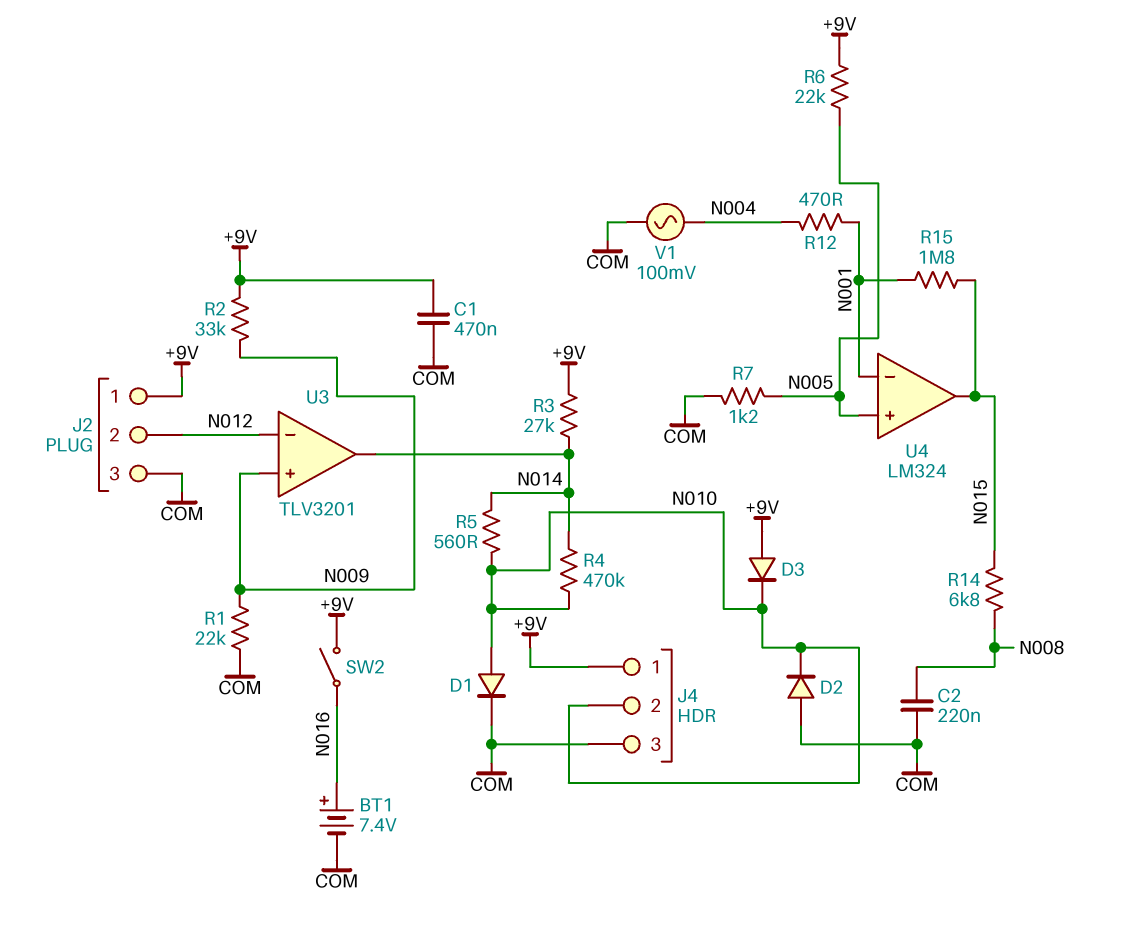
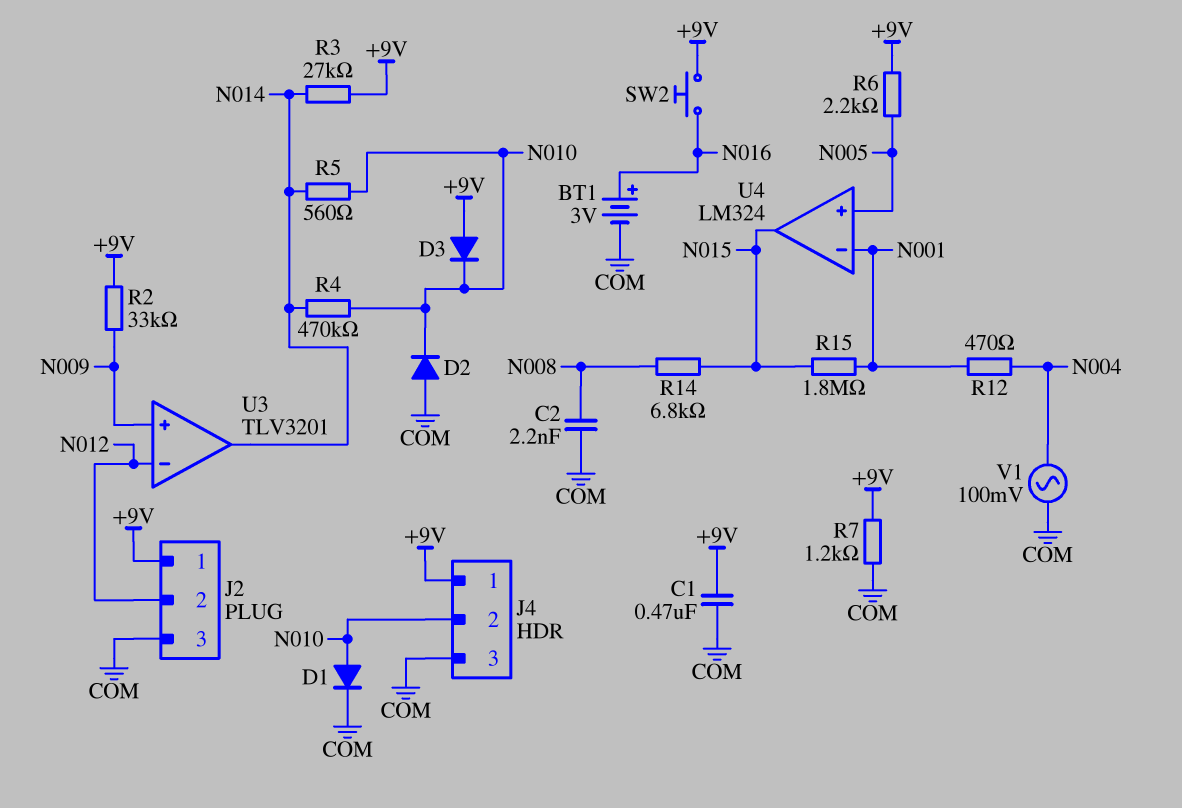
BT1: 7.4V (plus N016, minus COM) -> 3V (plus N016, minus COM)
C2: 220nF (COM, N008) -> 2.2nF (COM, N008)
R1: 22k (COM, N009) -> none
R6: 22k (+9V, N005) -> 2.2k (+9V, N005)
R7: 1.2k (COM, N005) -> 1.2k (+9V, COM)
SW2: switch (+9V, N016) -> button (+9V, N016)

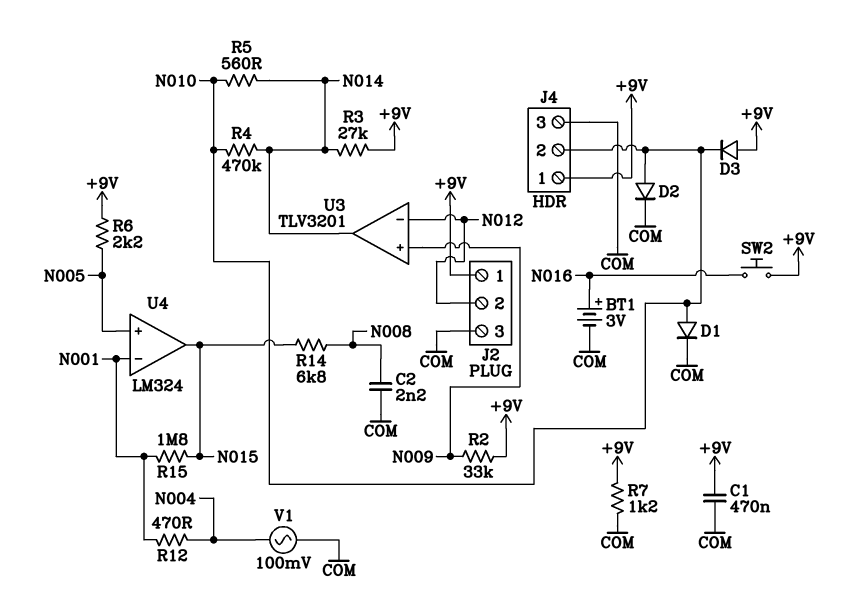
D2: diode (A COM, K N010) -> diode (A N010, K COM)

